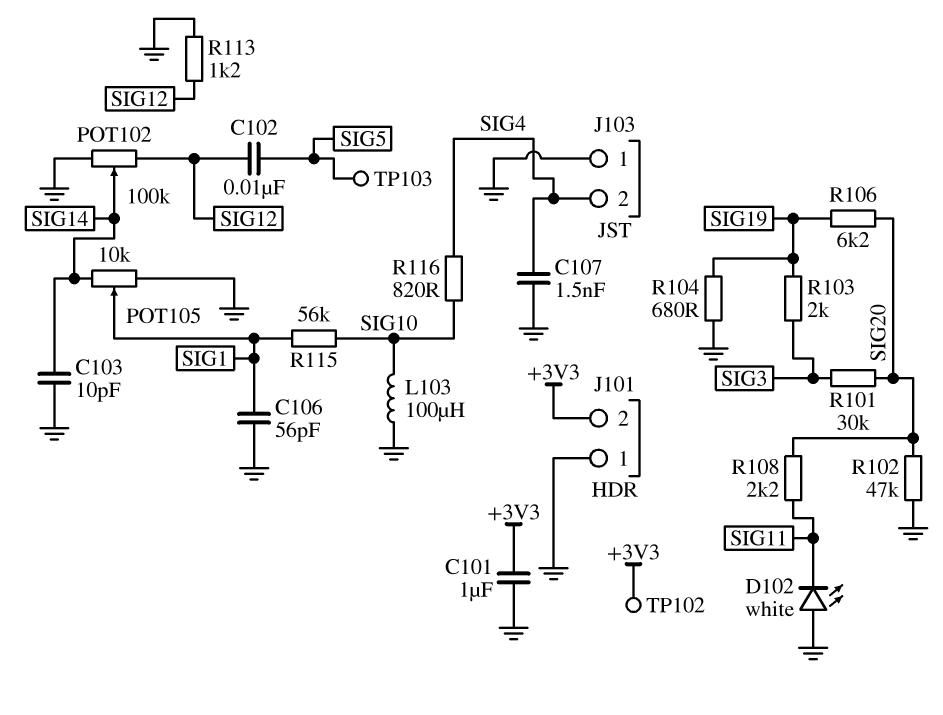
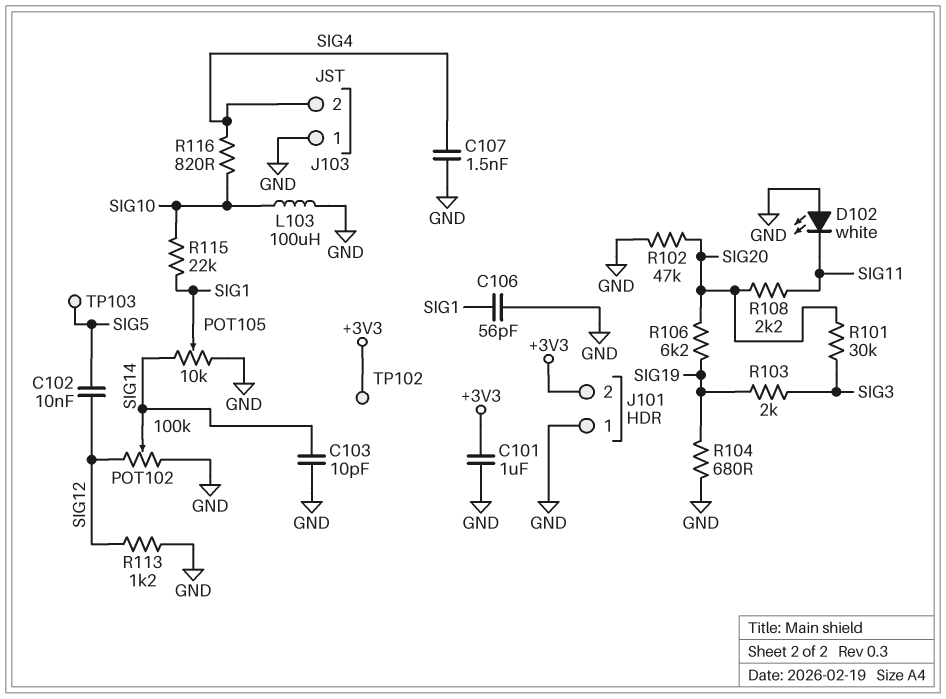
R115: 56k (SIG1, SIG10) -> 22k (SIG1, SIG10)

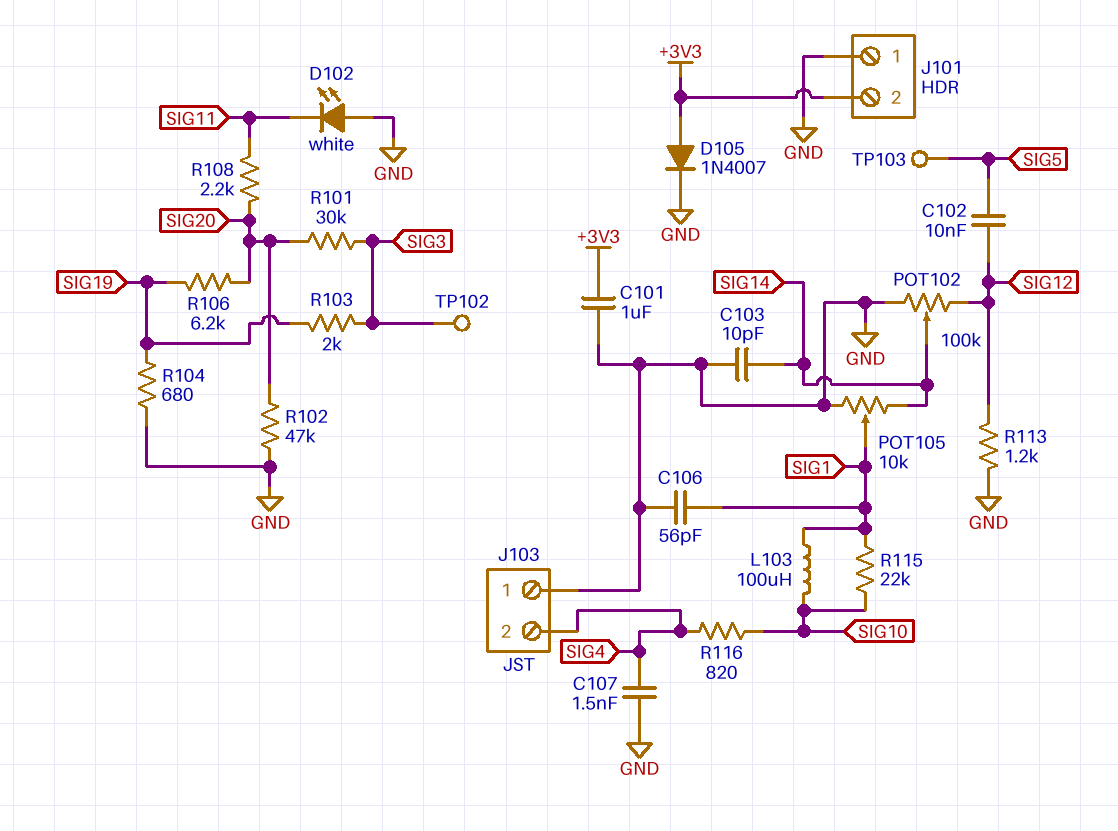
D105: none -> diode 1N4007 (A +3V3, K GND)
L103: 100uH (GND, SIG10) -> 100uH (SIG1, SIG10)
TP102: test point (+3V3) -> test point (SIG3)

